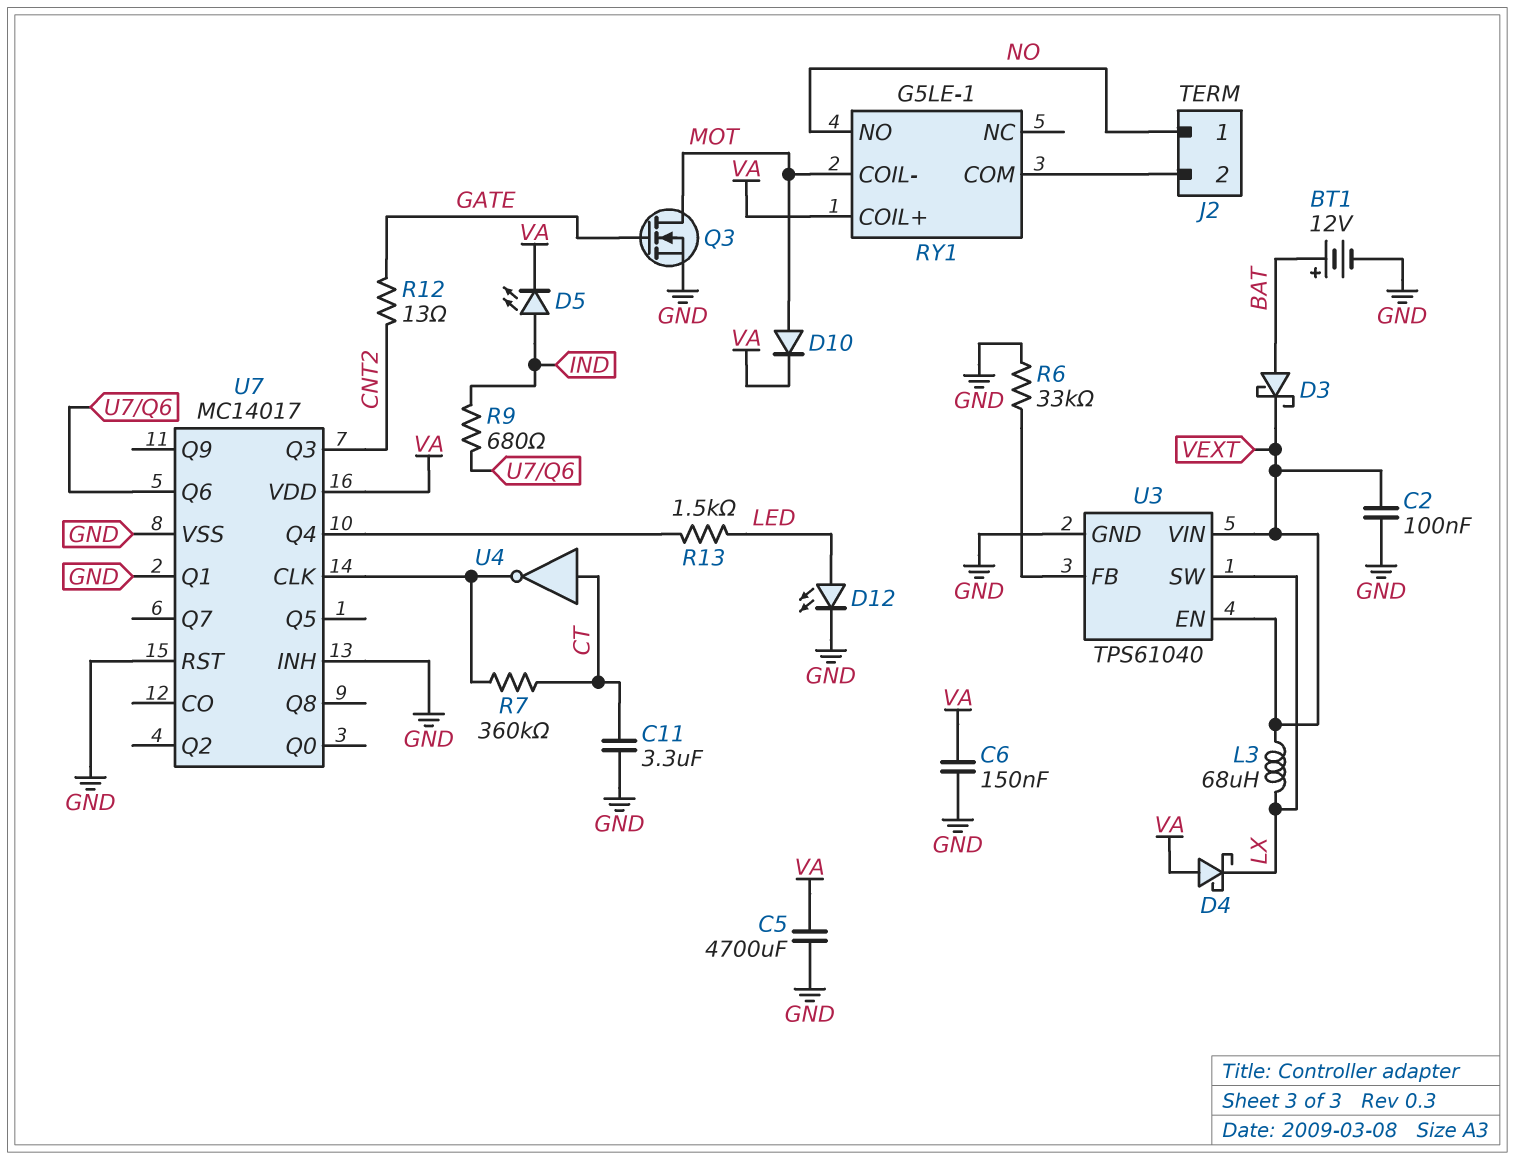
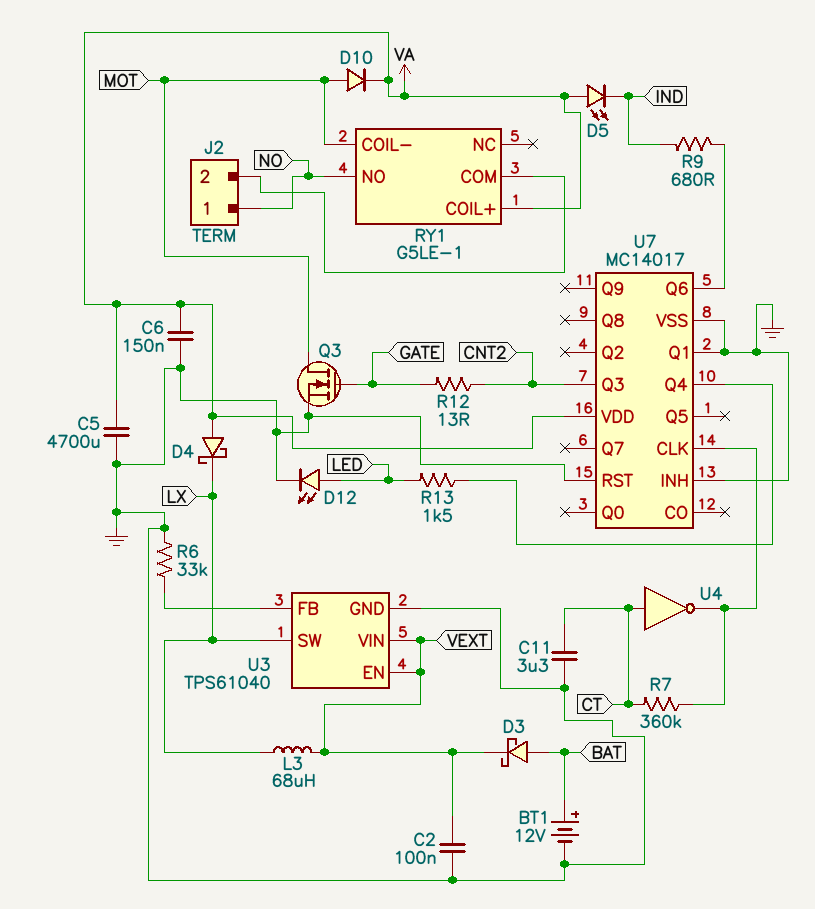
D5: LED (A IND, K VA) -> LED (A VA, K IND)

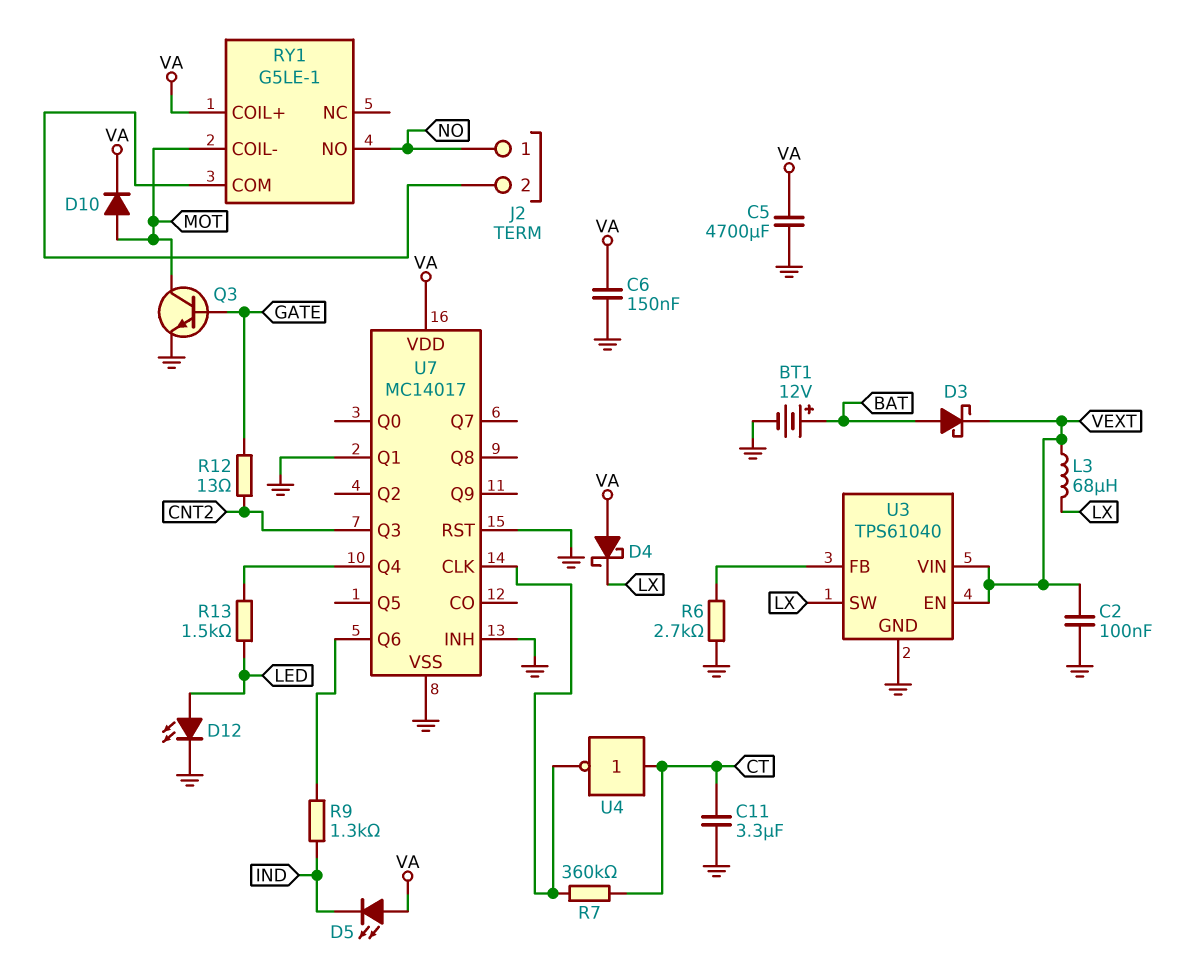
Q3: NMOS (G GATE, D MOT, S GND) -> NPN (B GATE, C MOT, E GND)
R6: 33k (GND, U3/FB) -> 2.7k (GND, U3/FB)
R9: 680 (IND, U7/Q6) -> 1.3k (IND, U7/Q6)

